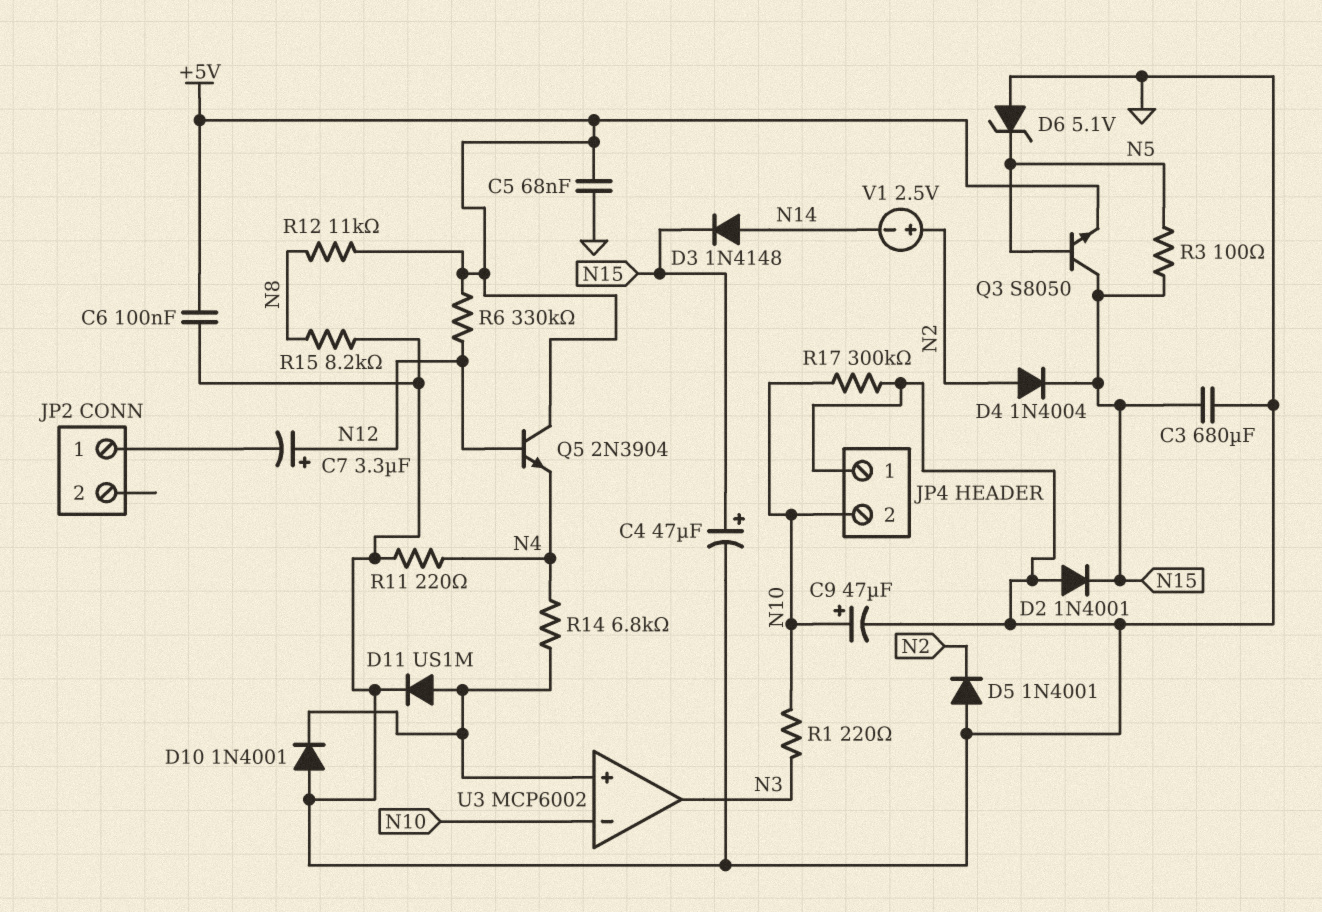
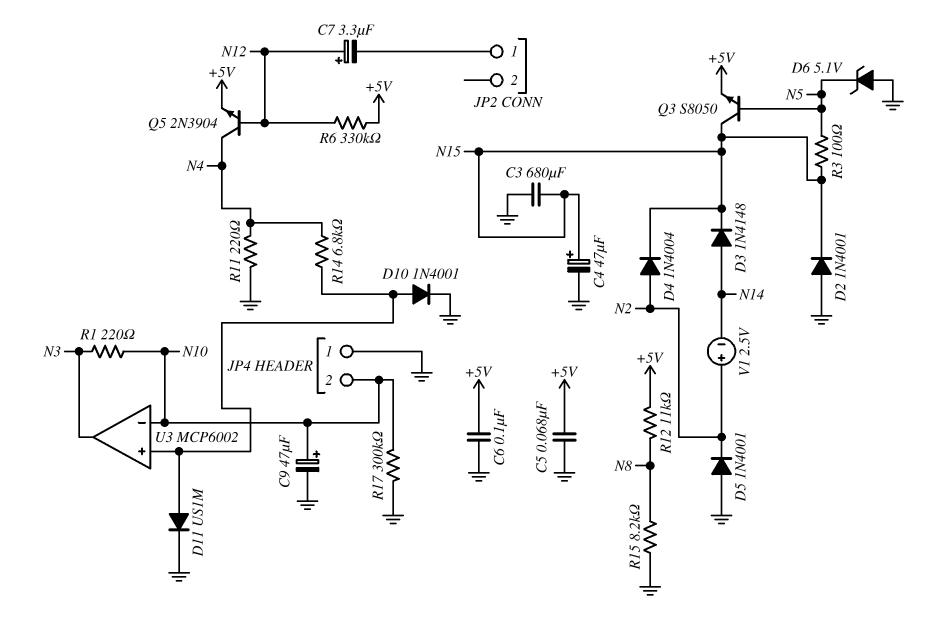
D10: diode 1N4001 (A GND, K U3/in+) -> diode 1N4001 (A U3/in+, K GND)
Q5: NPN 2N3904 (B N12, C +5V, E N4) -> NPN 2N3904 (B N12, C N4, E +5V)

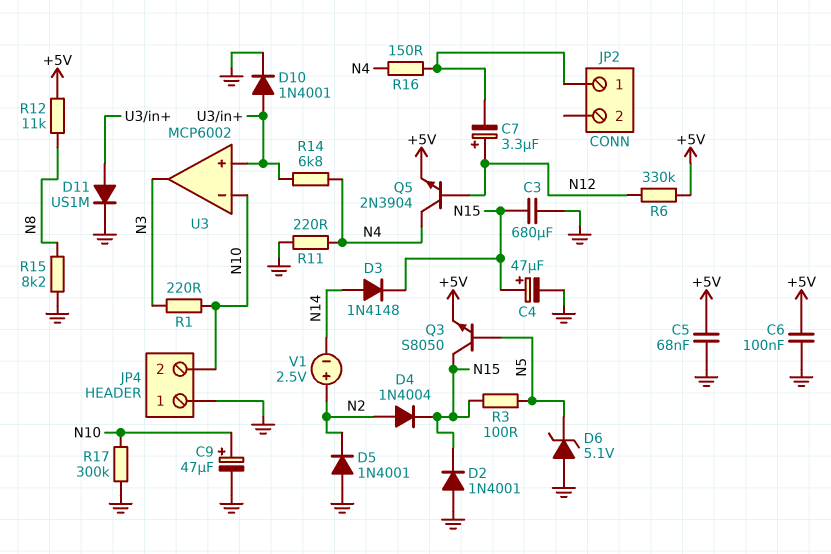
R16: none -> 150 (JP2/1, N4)

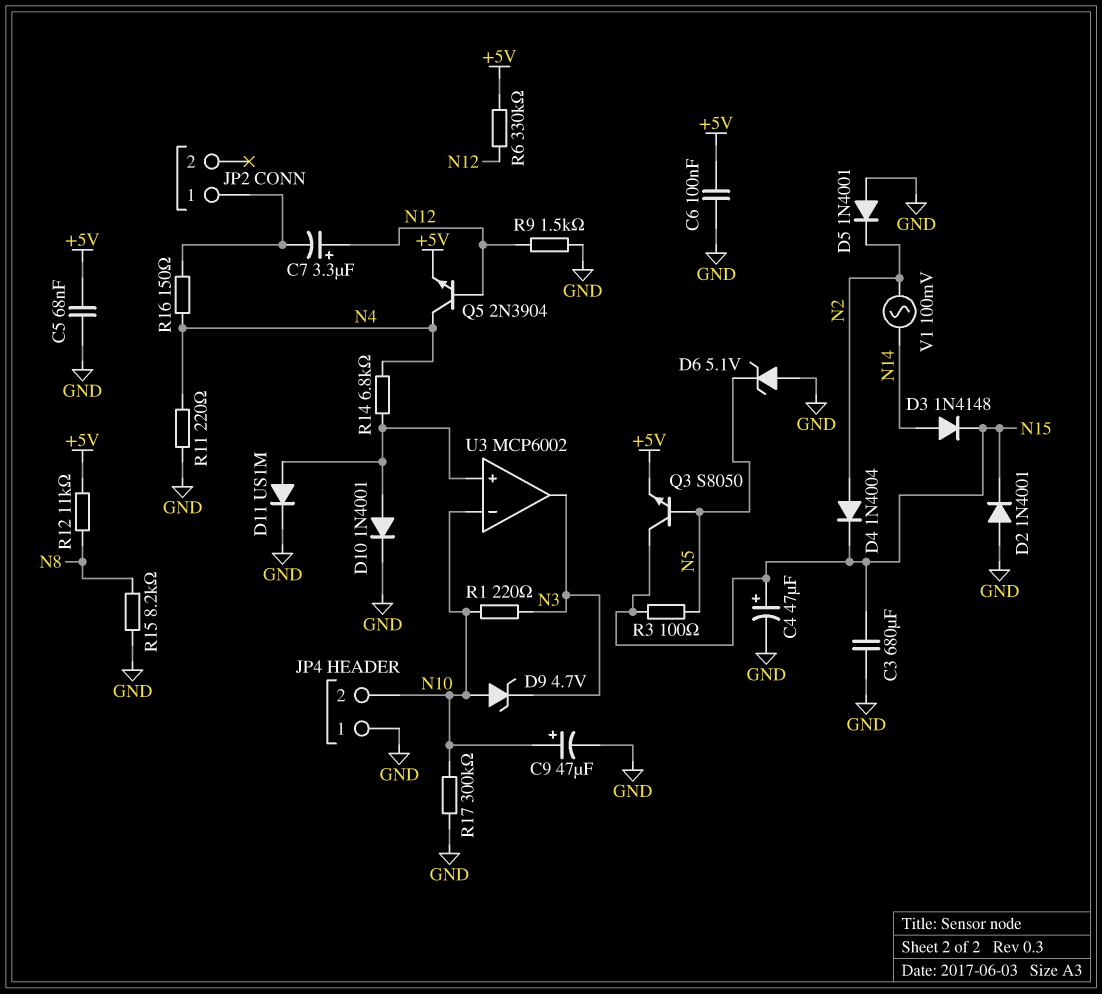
D9: none -> zener 4.7V (A N10, K N3)
R9: none -> 1.5k (GND, N12)
V1: 2.5V (plus N2, minus N14) -> AC 100mV (N2, N14)

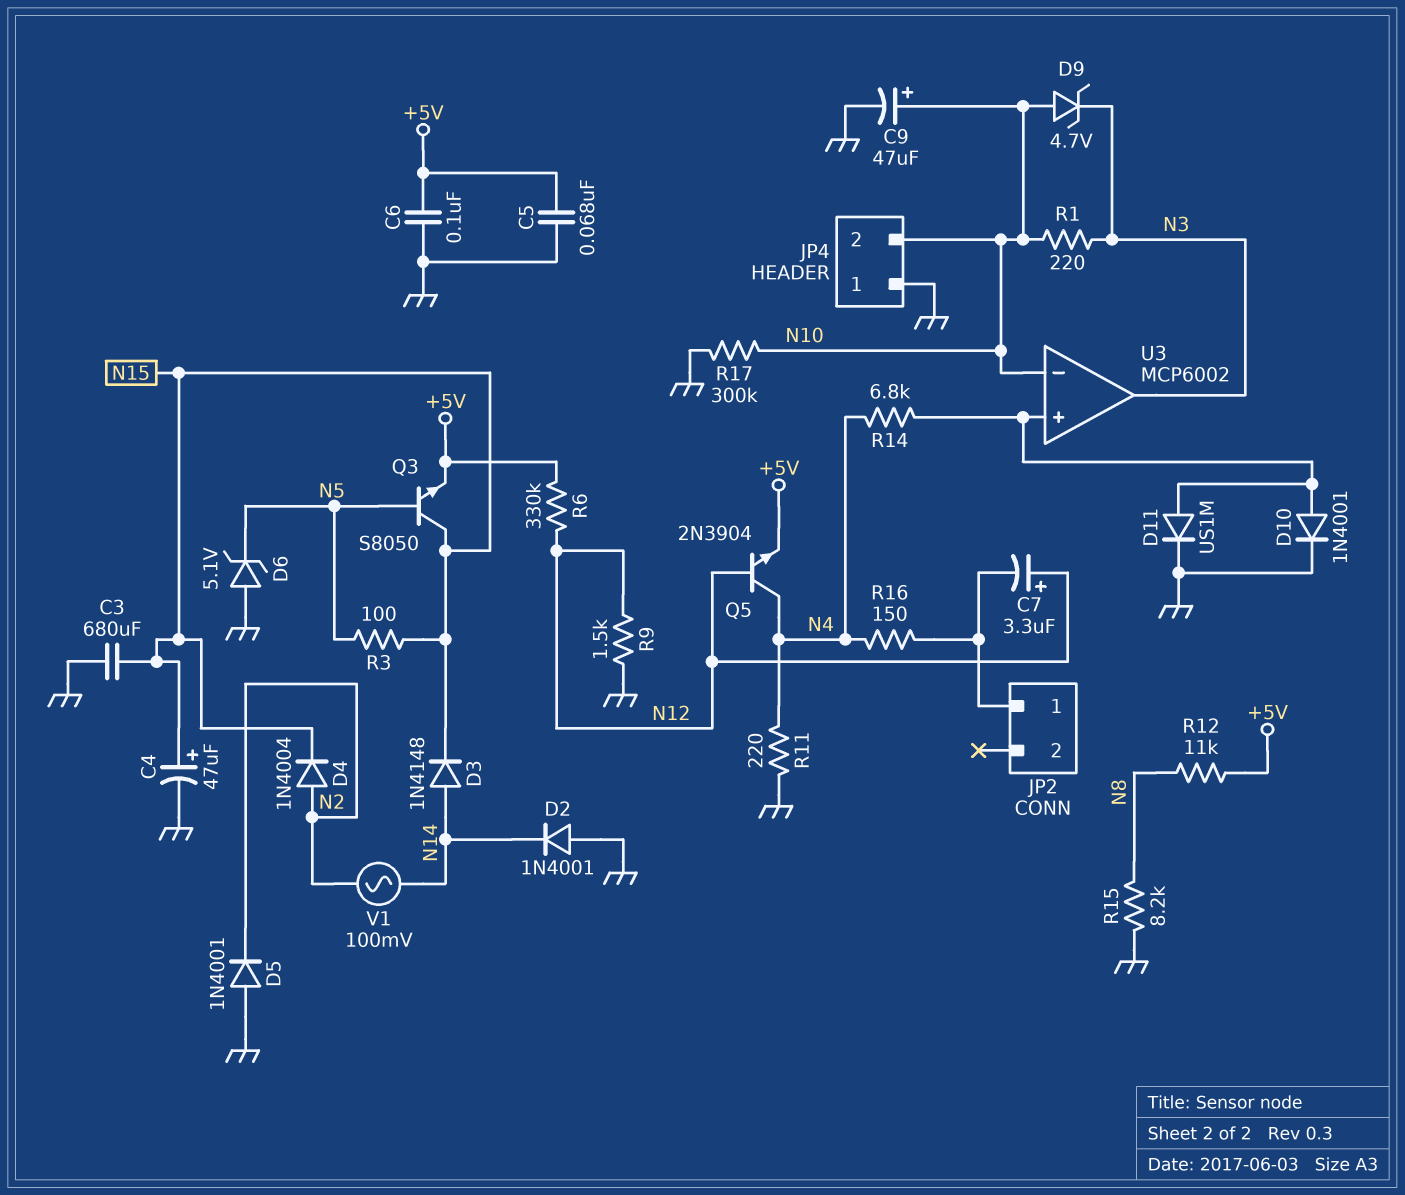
D2: diode 1N4001 (A GND, K N15) -> diode 1N4001 (A GND, K N14)

